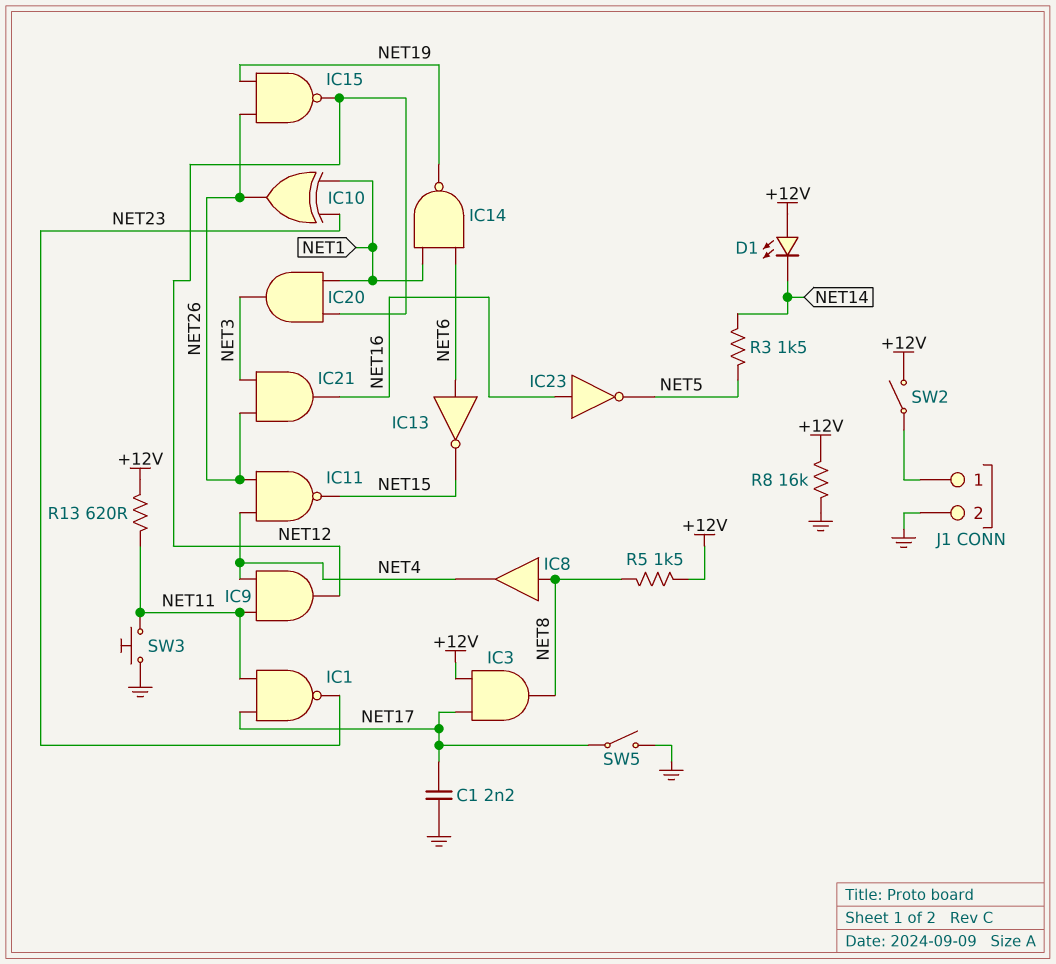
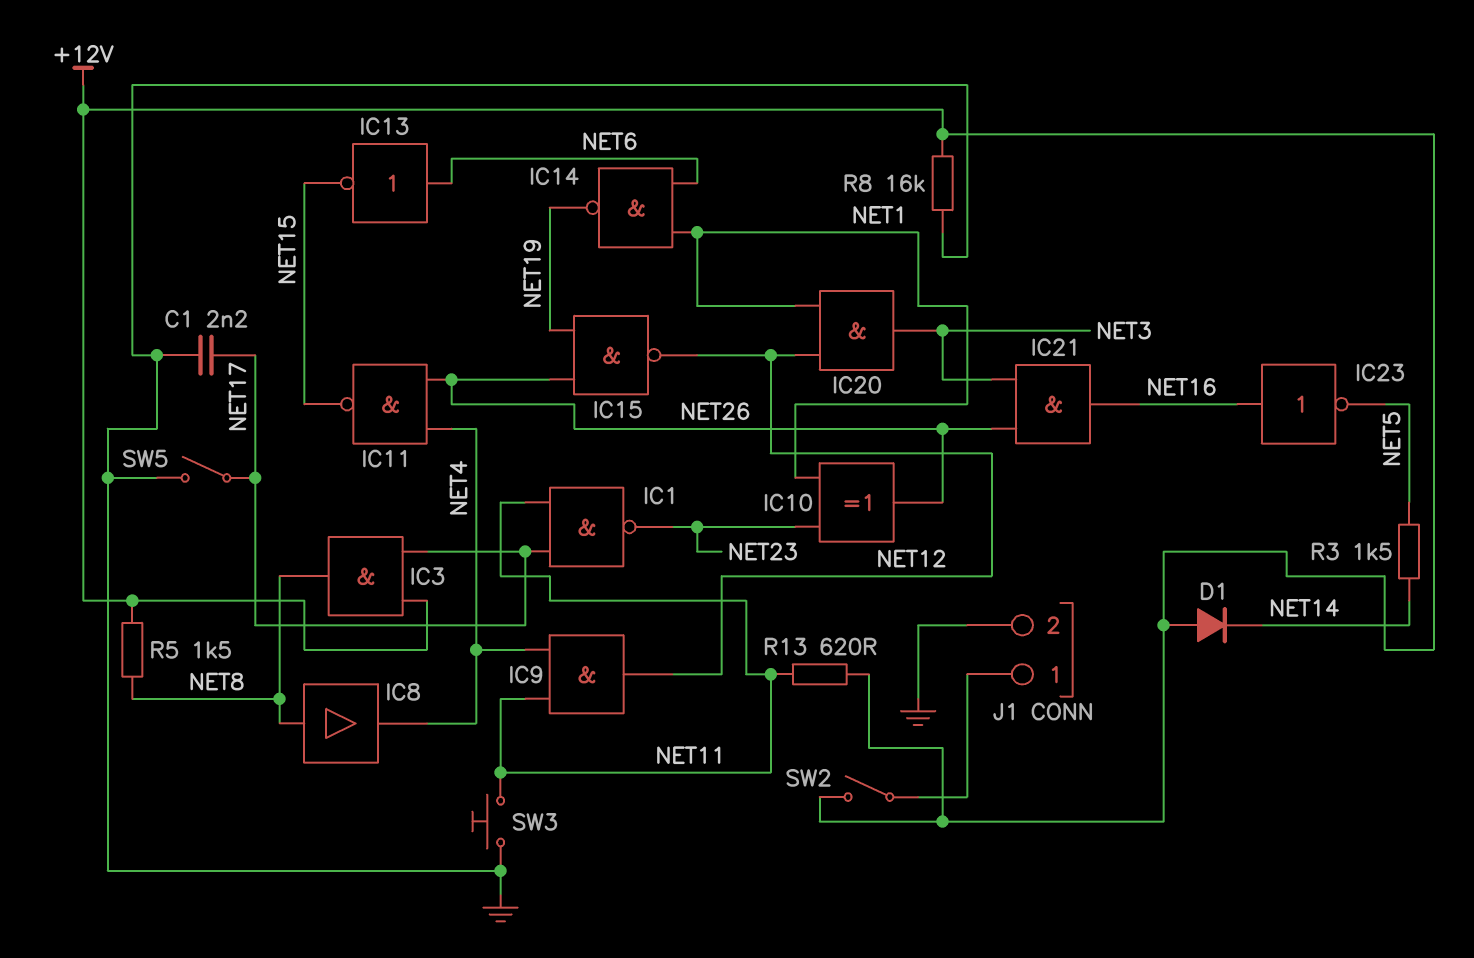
D1: LED (A +12V, K NET14) -> diode (A +12V, K NET14)

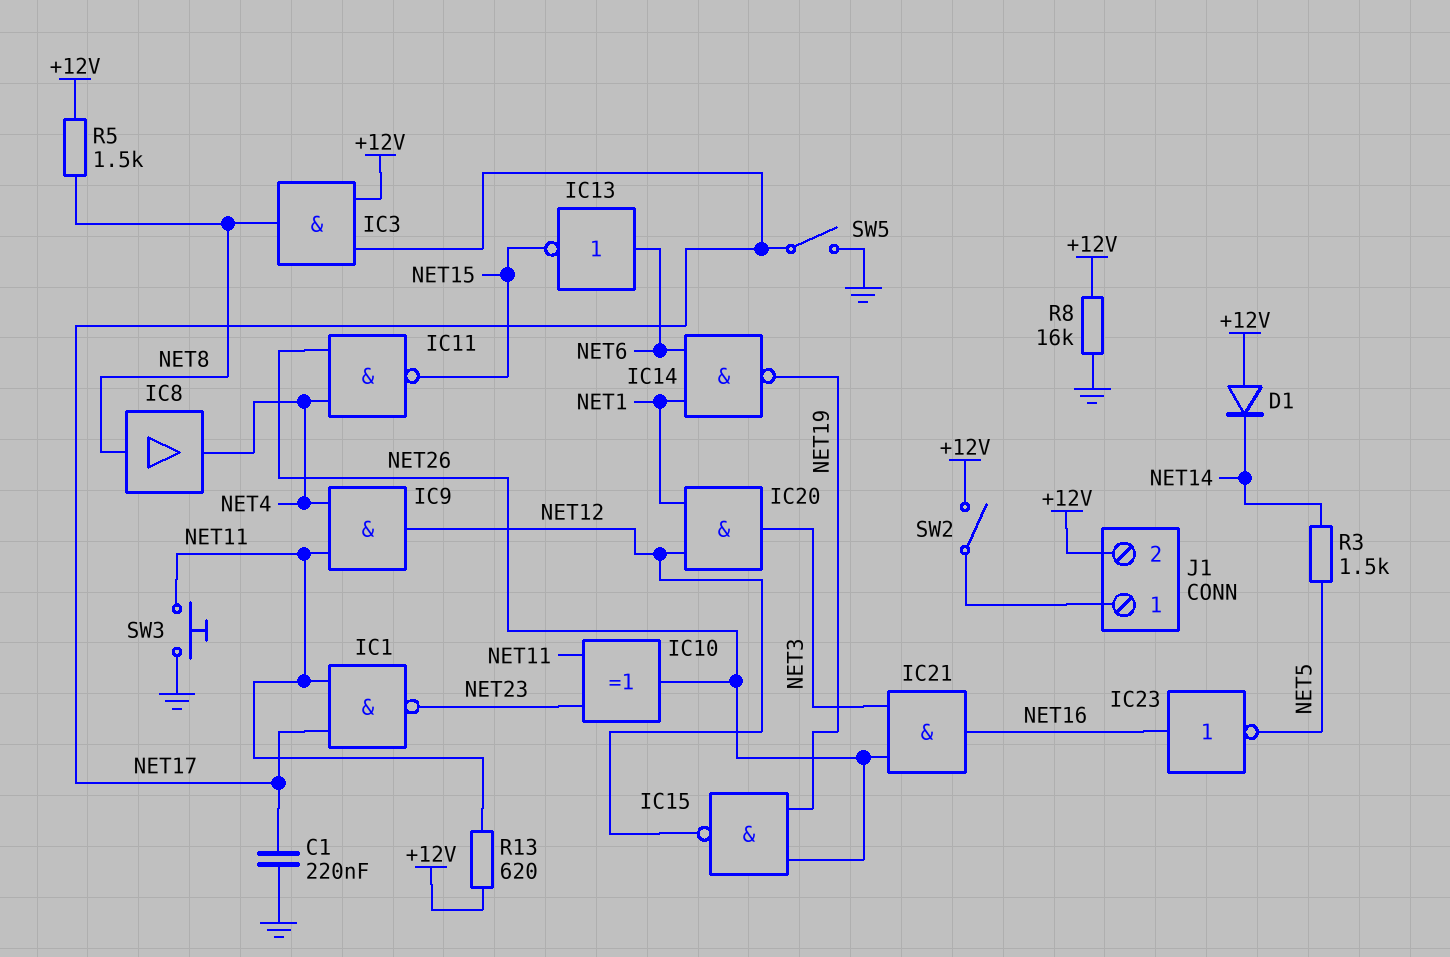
C1: 2.2nF (GND, NET17) -> 220nF (GND, NET17)
IC10: XOR (in NET1, in NET23, out NET26) -> XOR (in NET11, in NET23, out NET26)
J1 pin 2: GND -> +12V

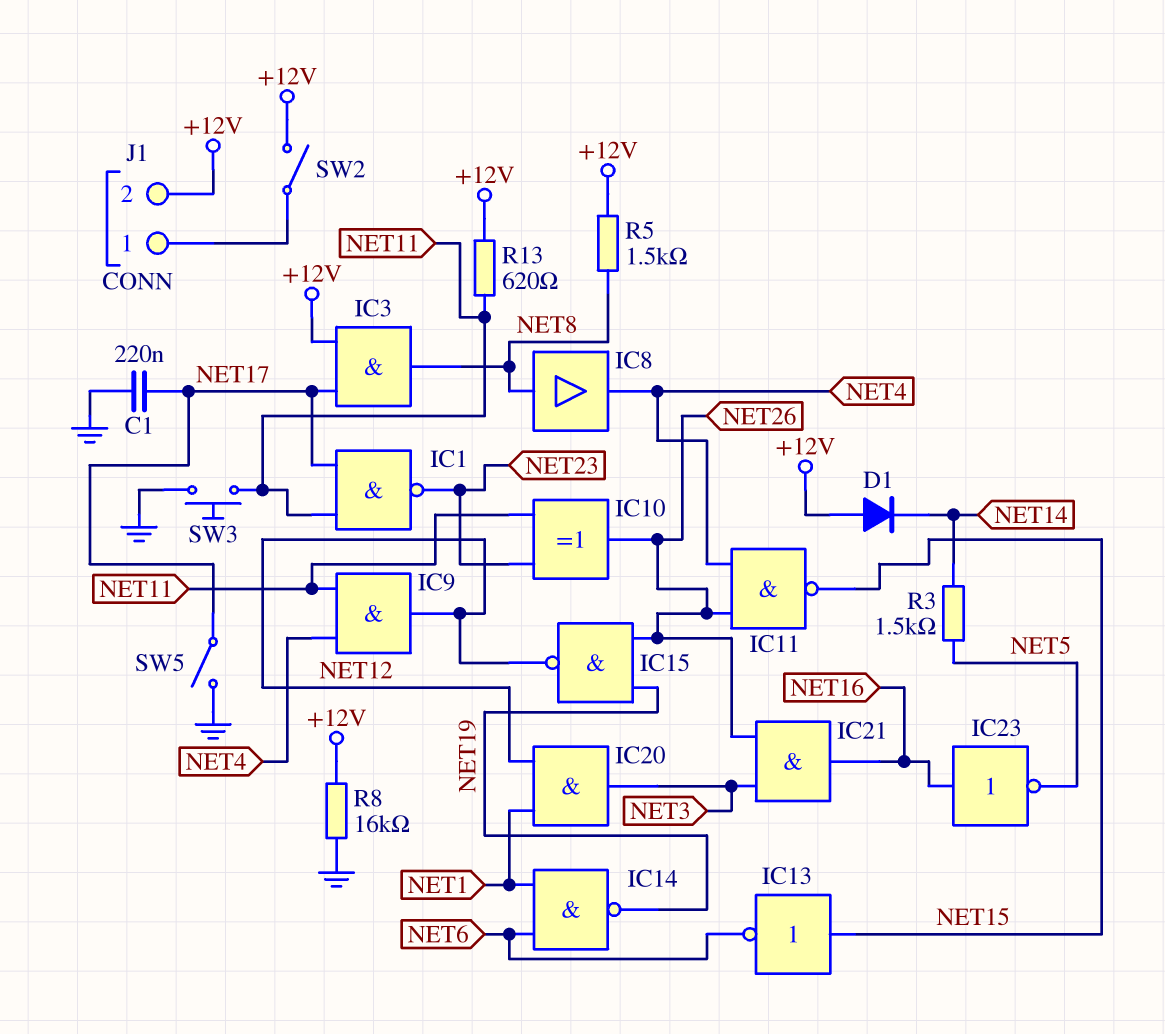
IC13: NOT (in NET6, out NET15) -> NOT (in NET15, out NET6)

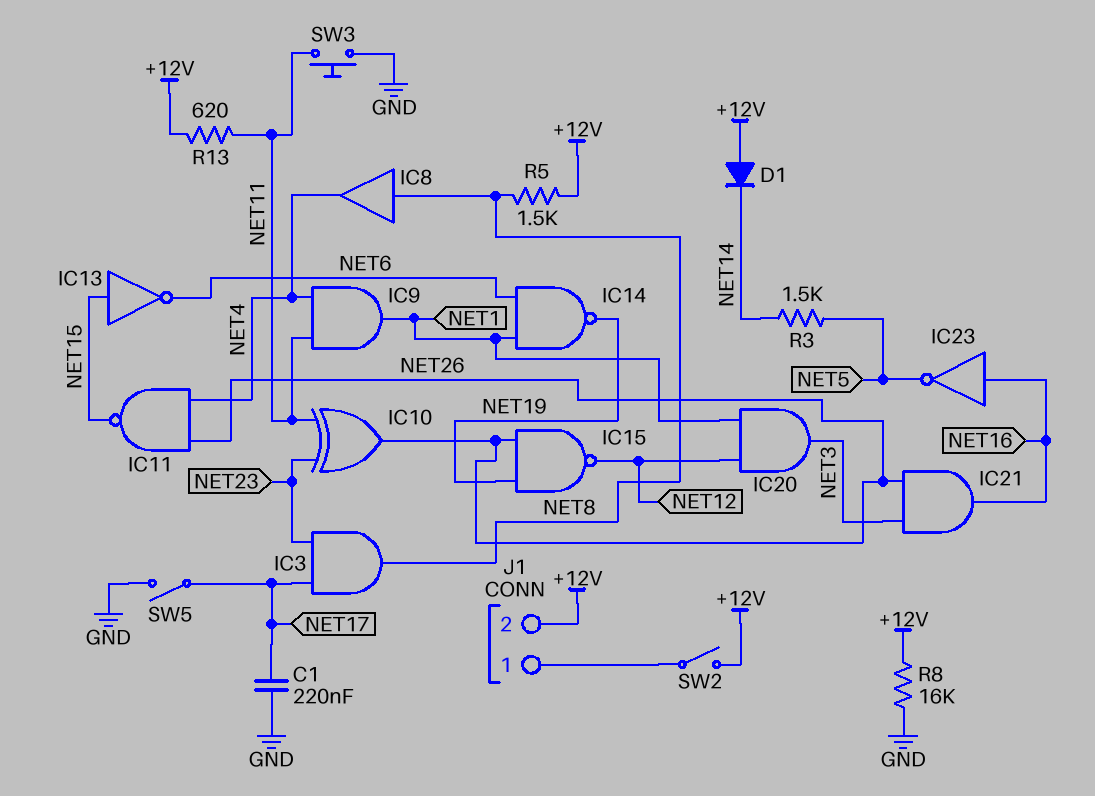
IC1: NAND (in NET11, in NET17, out NET23) -> none
IC3: AND (in +12V, in NET17, out NET8) -> AND (in NET17, in NET23, out NET8)
IC9: AND (in NET4, in NET11, out NET12) -> AND (in NET4, in NET11, out NET1)

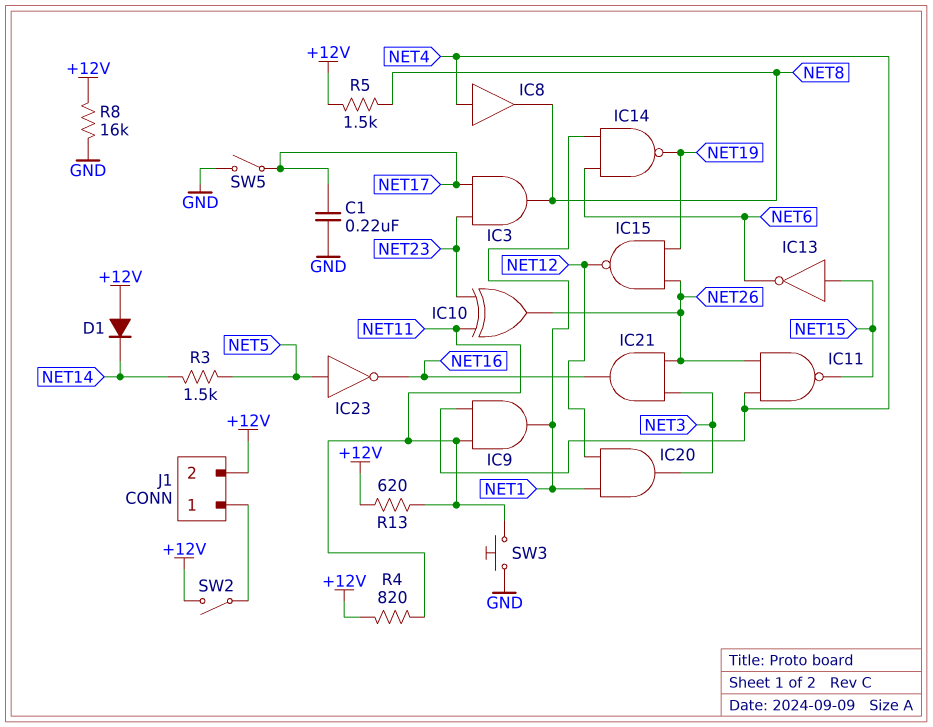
IC8: buffer (in NET8, out NET4) -> buffer (in NET4, out NET8)
IC23: NOT (in NET16, out NET5) -> NOT (in NET5, out NET16)
R4: none -> 820 (+12V, NET11)

